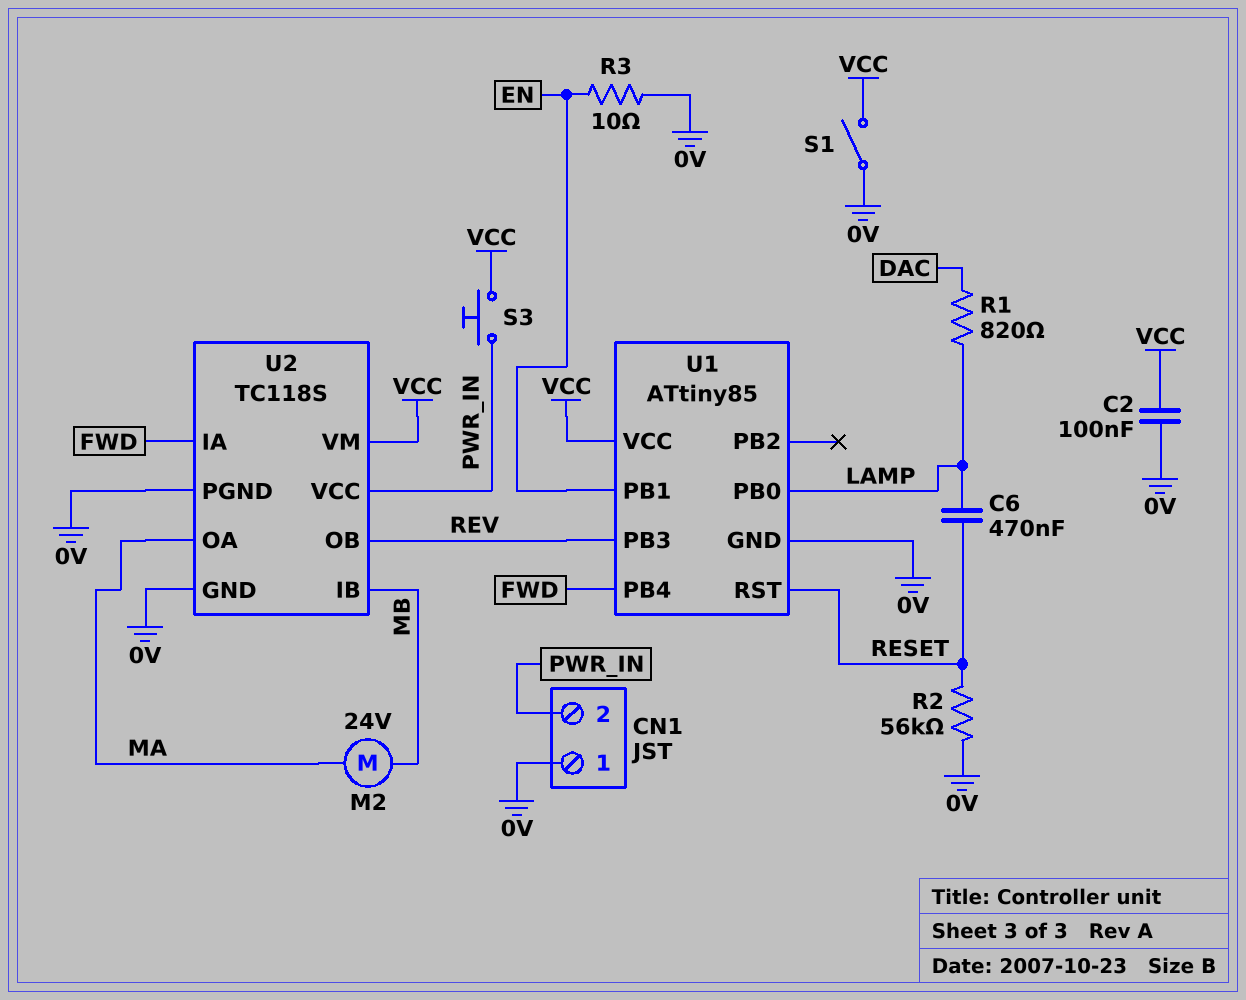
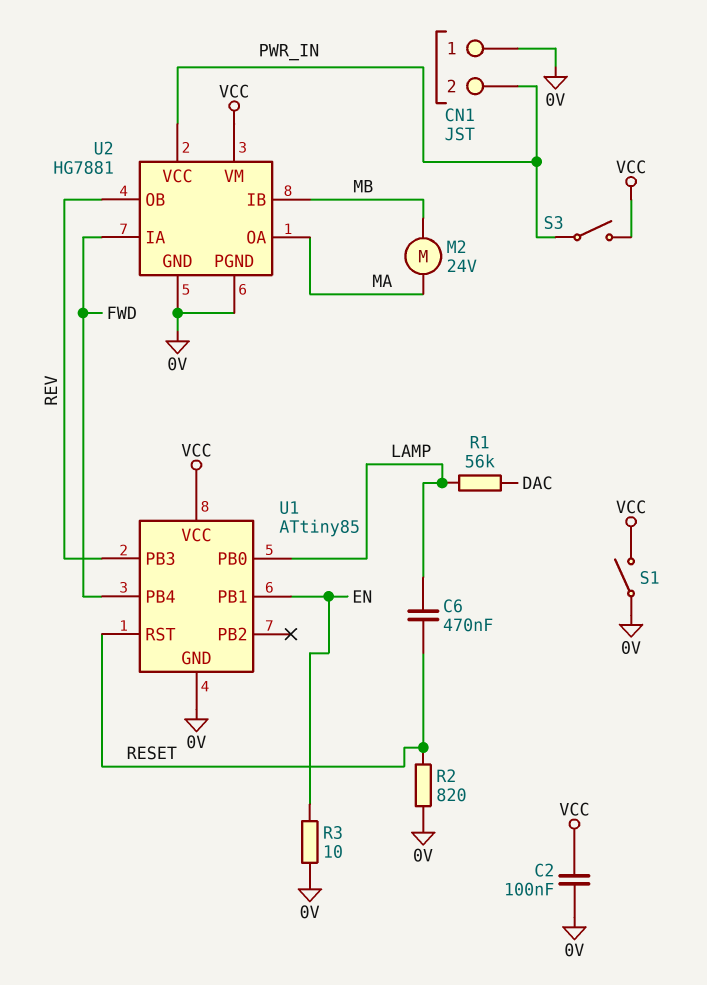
R1: 820 (DAC, LAMP) -> 56k (DAC, LAMP)
R2: 56k (0V, RESET) -> 820 (0V, RESET)
S3: button (PWR_IN, VCC) -> switch (PWR_IN, VCC)
U2: TC118S -> HG7881

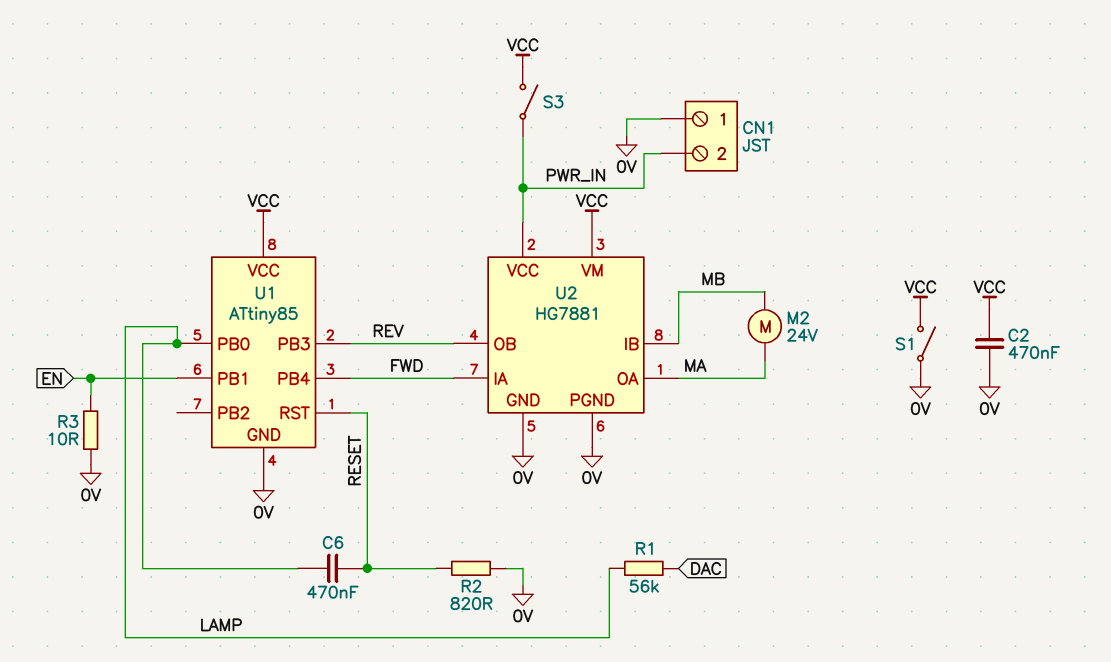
C2: 100nF (0V, VCC) -> 470nF (0V, VCC)

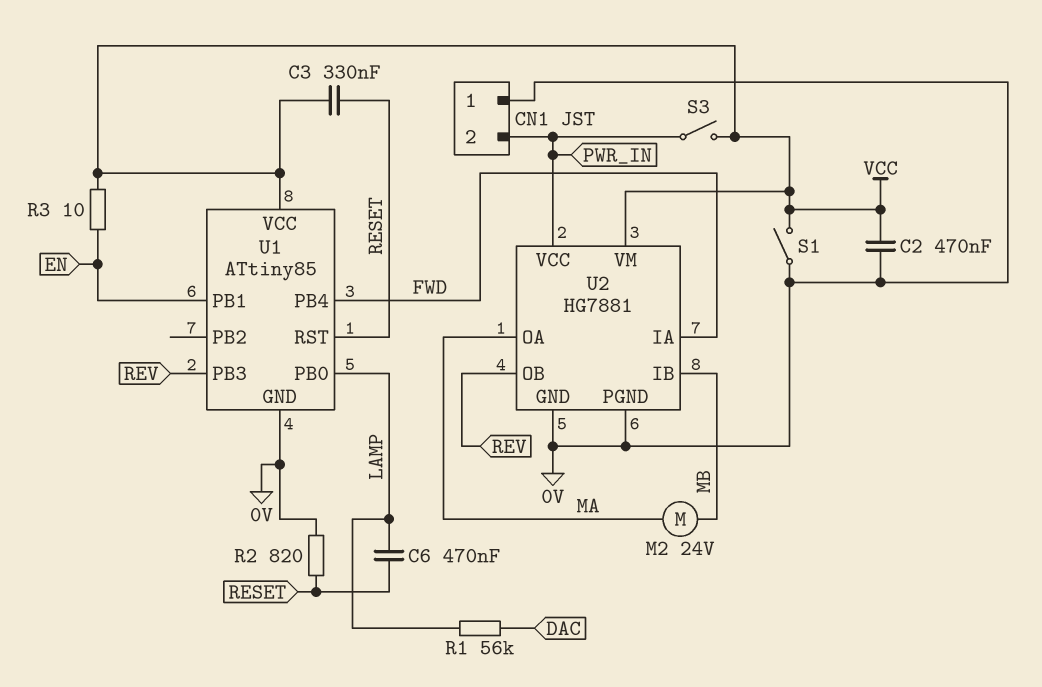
C3: none -> 330nF (RESET, VCC)
R3: 10 (0V, EN) -> 10 (EN, VCC)

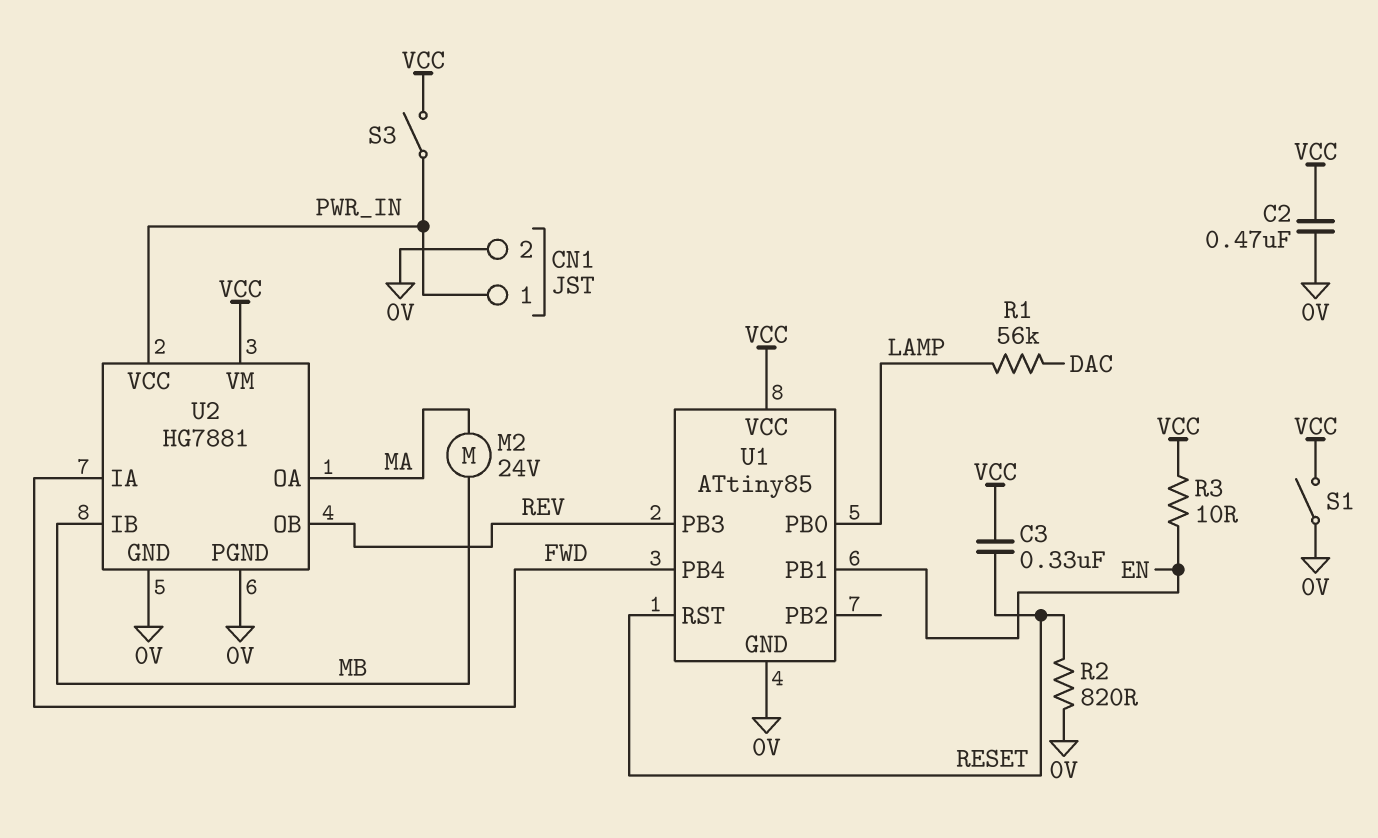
C6: 470nF (LAMP, RESET) -> none
CN1 pin 1: 0V -> PWR_IN
CN1 pin 2: PWR_IN -> 0V

